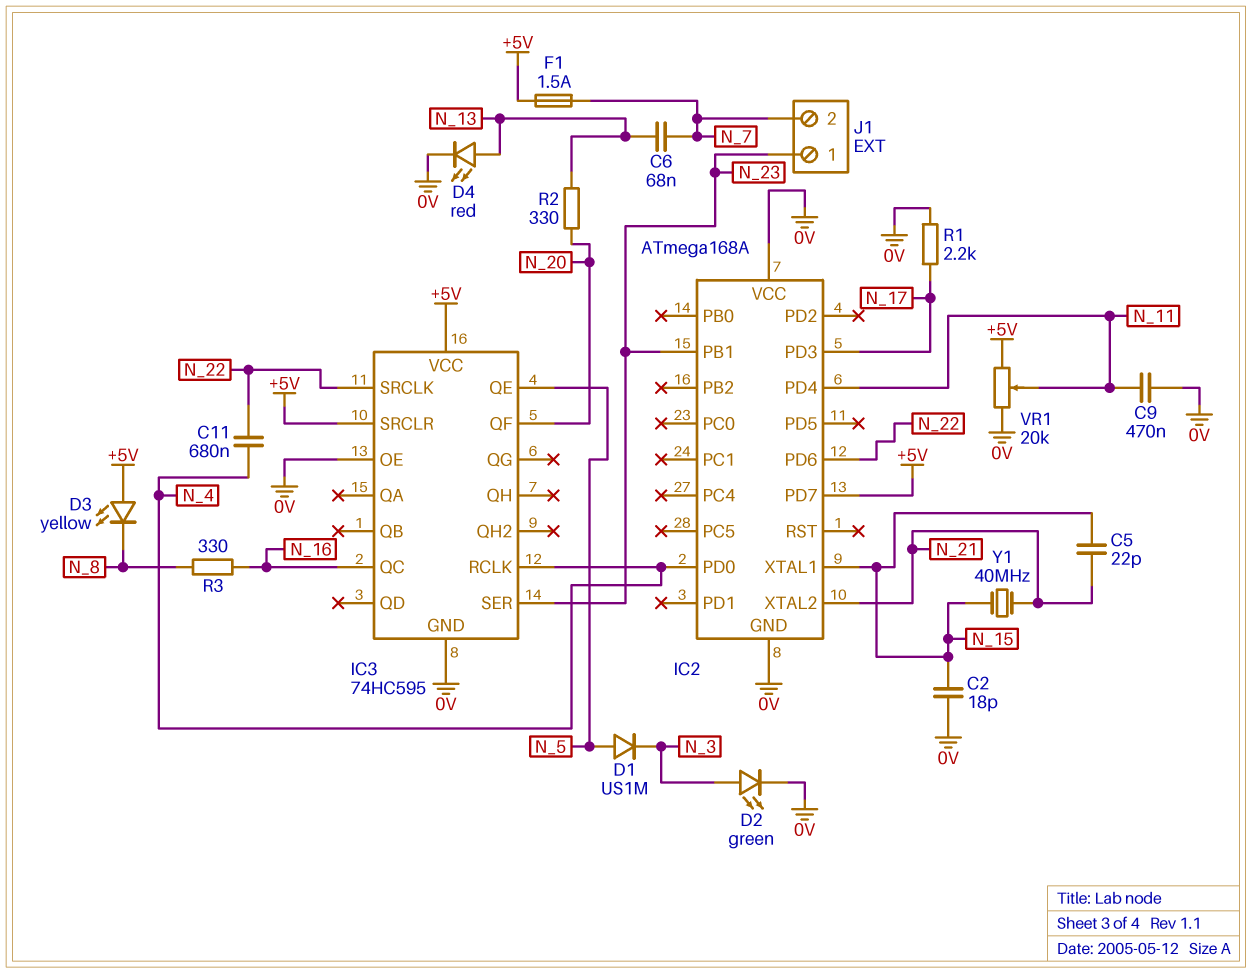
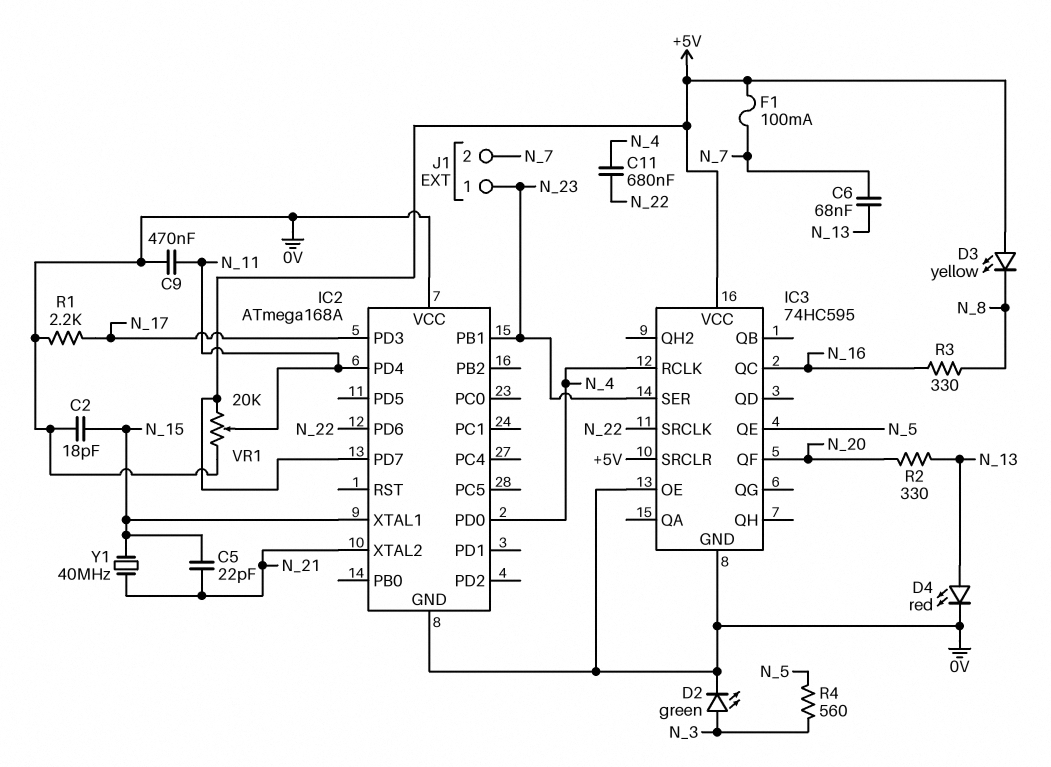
D1: diode US1M (A N_5, K N_3) -> none
F1: 1.5A (+5V, N_7) -> 100mA (+5V, N_7)
R4: none -> 560 (N_3, N_5)

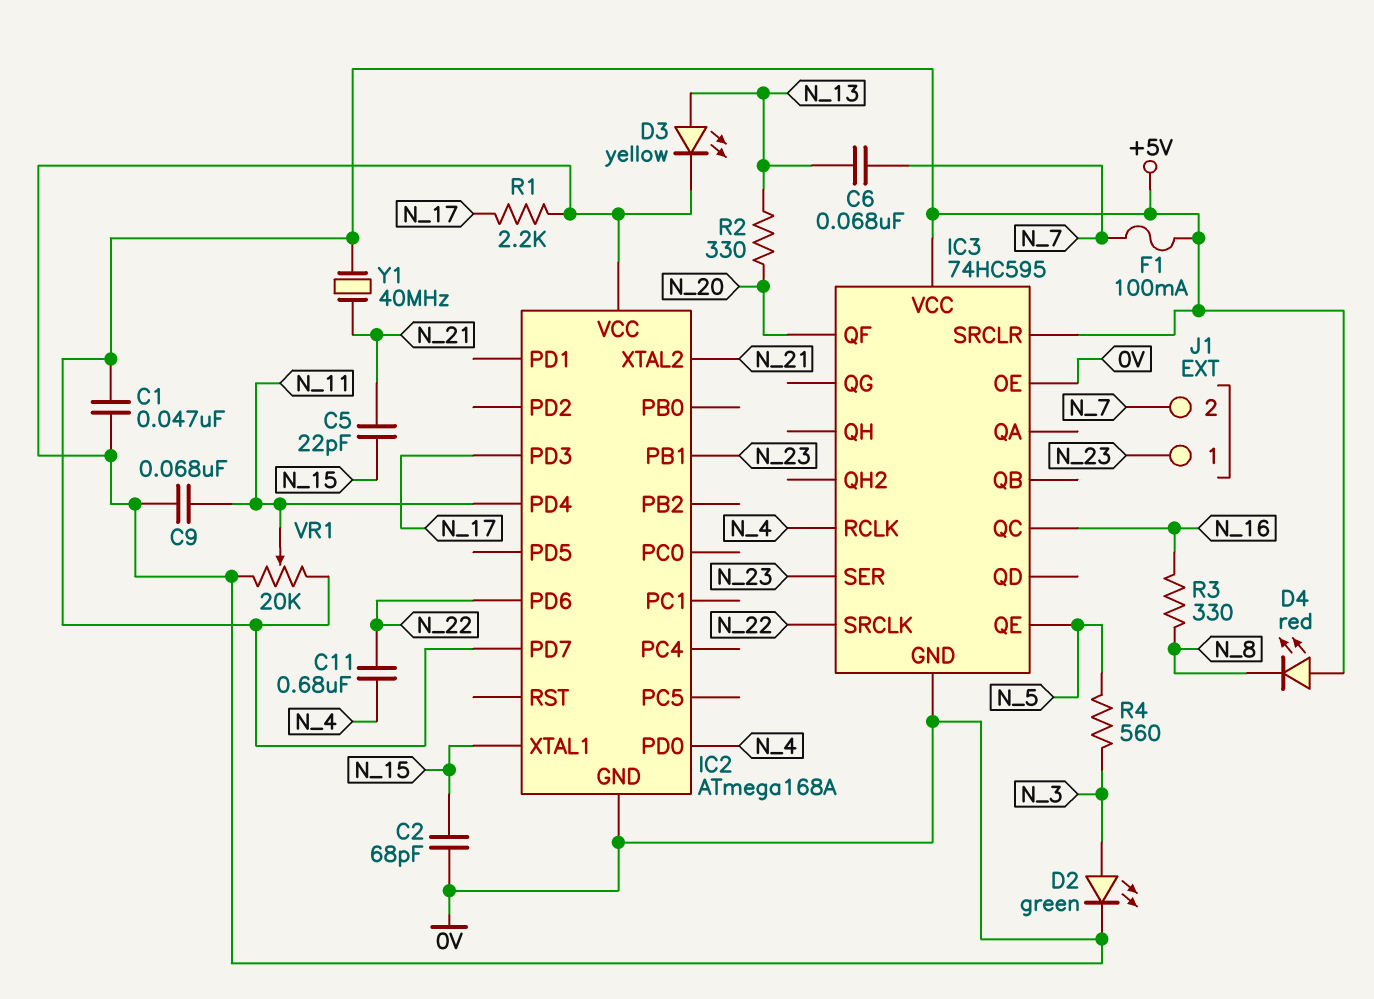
C1: none -> 47nF (+5V, 0V)
C2: 18pF (0V, N_15) -> 68pF (0V, N_15)
C9: 470nF (0V, N_11) -> 68nF (0V, N_11)
D3: LED yellow (A +5V, K N_8) -> LED yellow (A N_13, K 0V)
D4: LED red (A N_13, K 0V) -> LED red (A +5V, K N_8)
Y1: 40MHz (N_15, N_21) -> 40MHz (+5V, N_21)

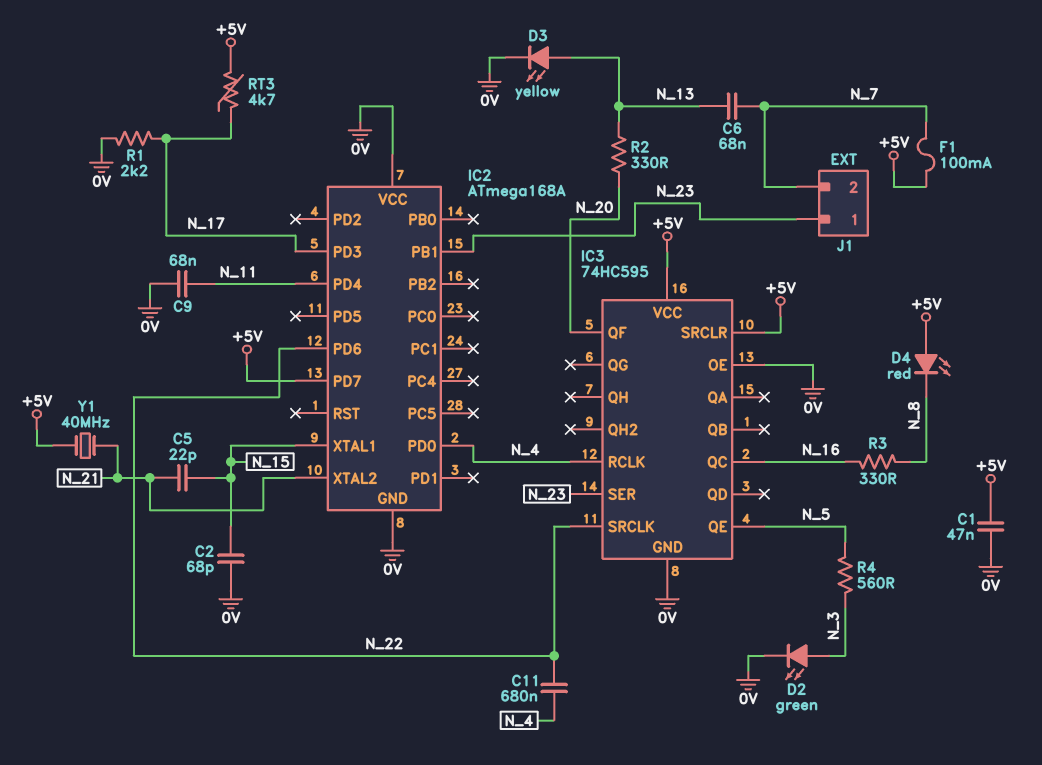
RT3: none -> 4.7k (+5V, N_17)
VR1: 20k (+5V, 0V, wiper N_11) -> none

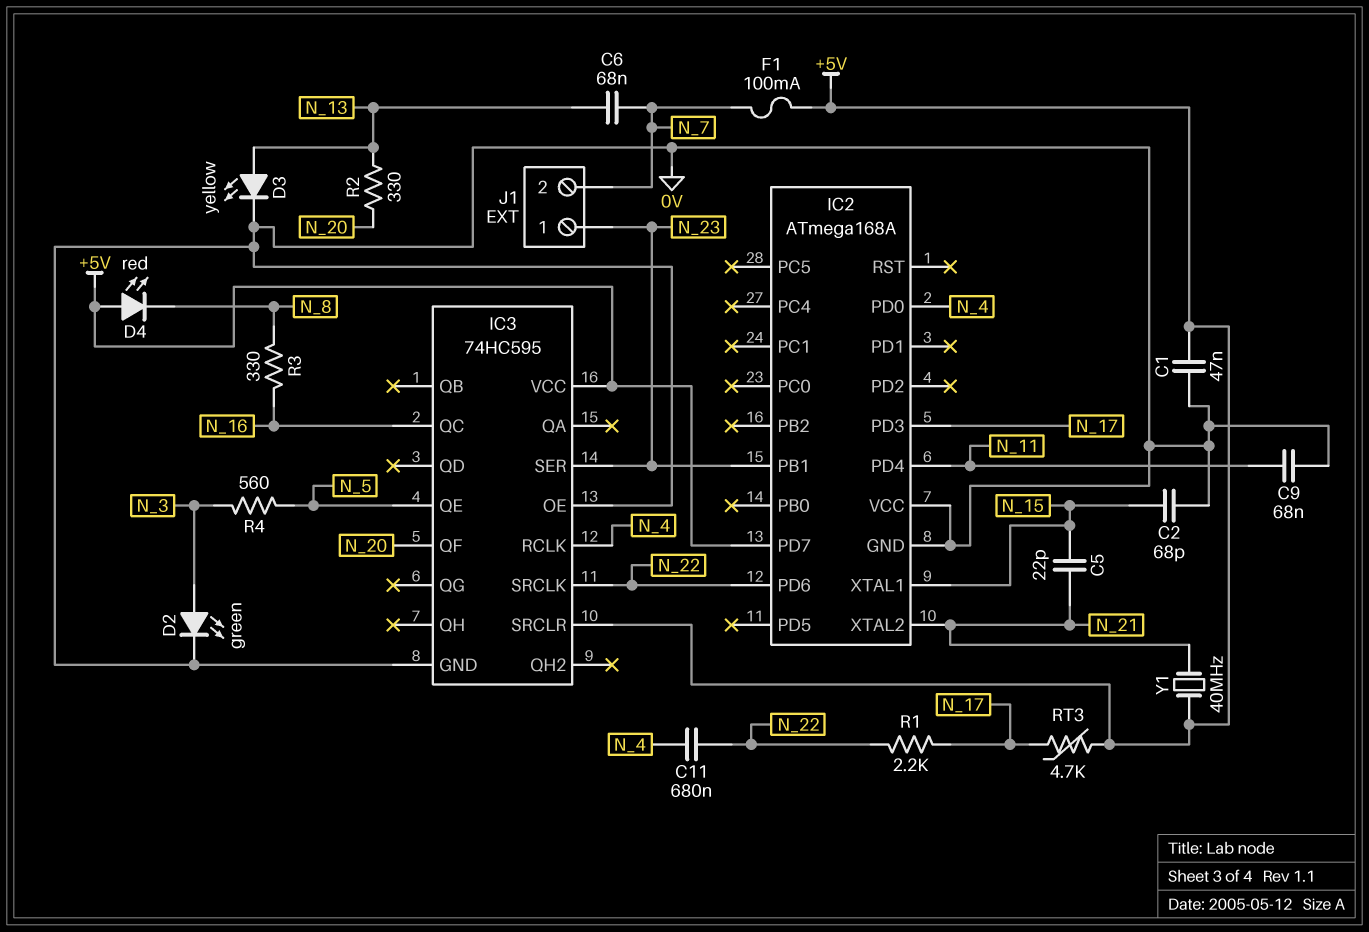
R1: 2.2k (0V, N_17) -> 2.2k (N_17, N_22)

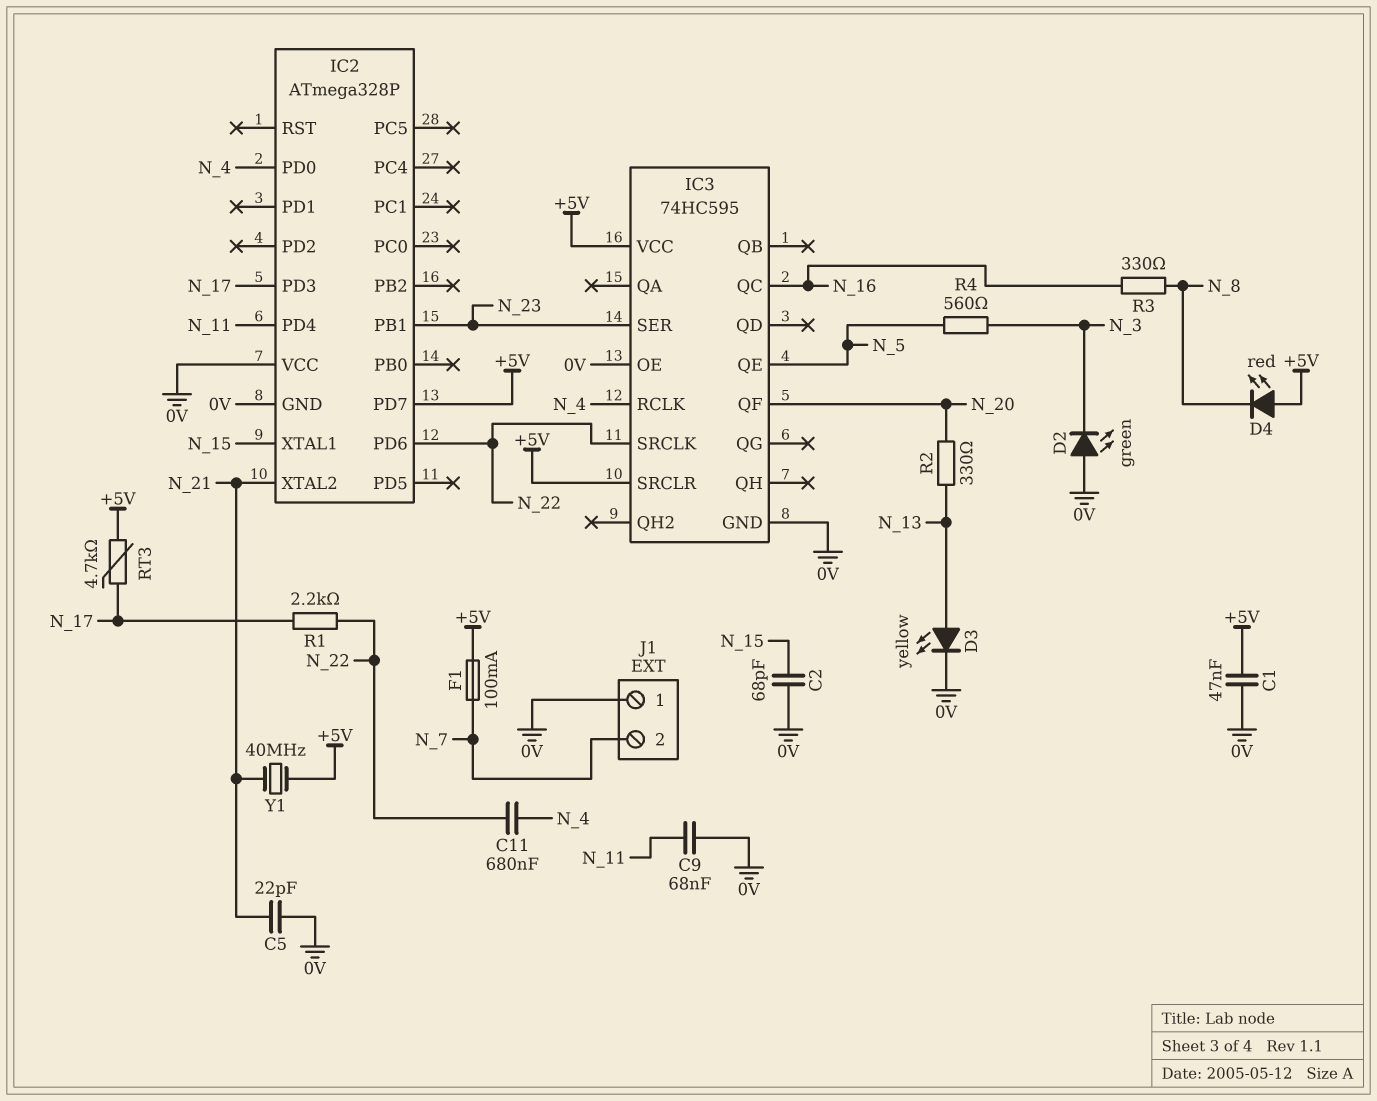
C5: 22pF (N_15, N_21) -> 22pF (0V, N_21)
C6: 68nF (N_7, N_13) -> none
D2: LED green (A N_3, K 0V) -> LED green (A 0V, K N_3)
IC2: ATmega168A -> ATmega328P
J1 pin 1: N_23 -> 0V

